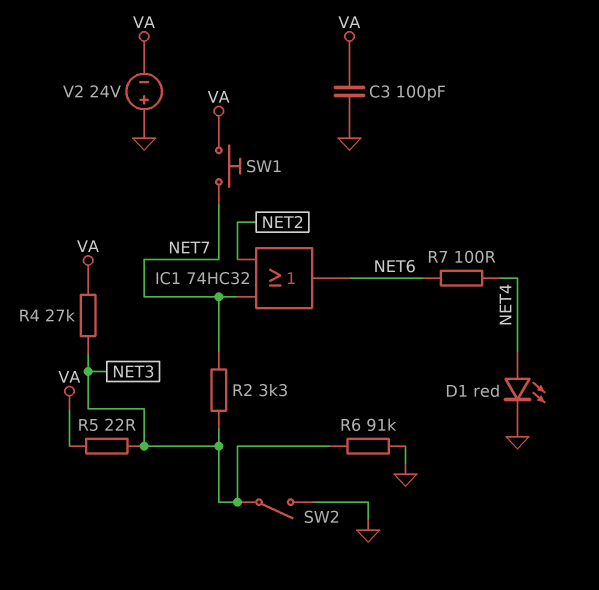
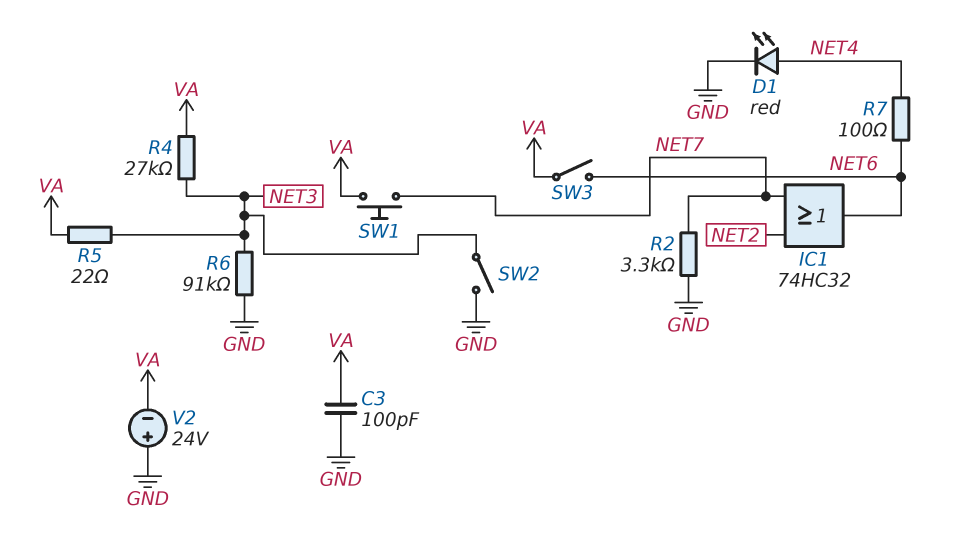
R2: 3.3k (NET3, NET7) -> 3.3k (GND, NET7)
SW3: none -> switch (NET6, VA)

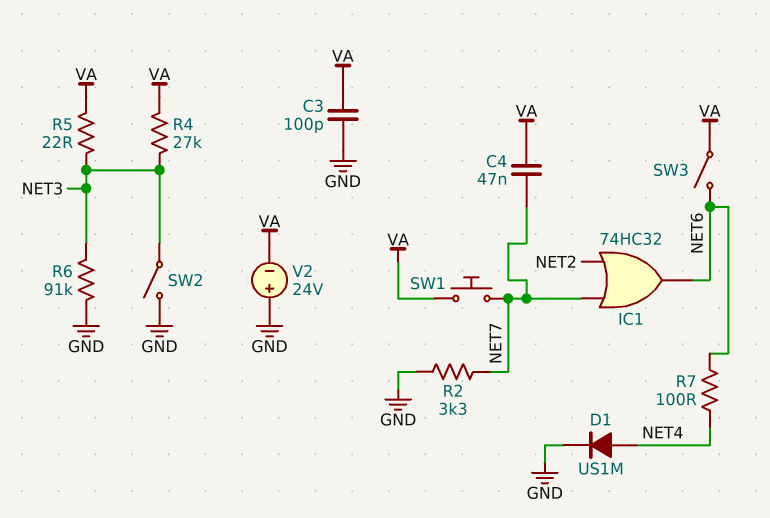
C4: none -> 47nF (NET7, VA)
D1: LED red (A NET4, K GND) -> diode US1M (A NET4, K GND)

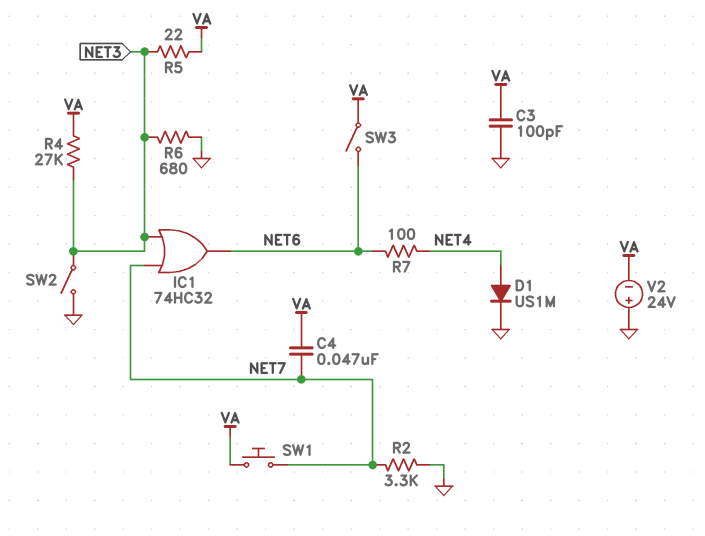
IC1: OR 74HC32 (in NET2, in NET7, out NET6) -> OR 74HC32 (in NET3, in NET7, out NET6)
R6: 91k (GND, NET3) -> 680 (GND, NET3)

